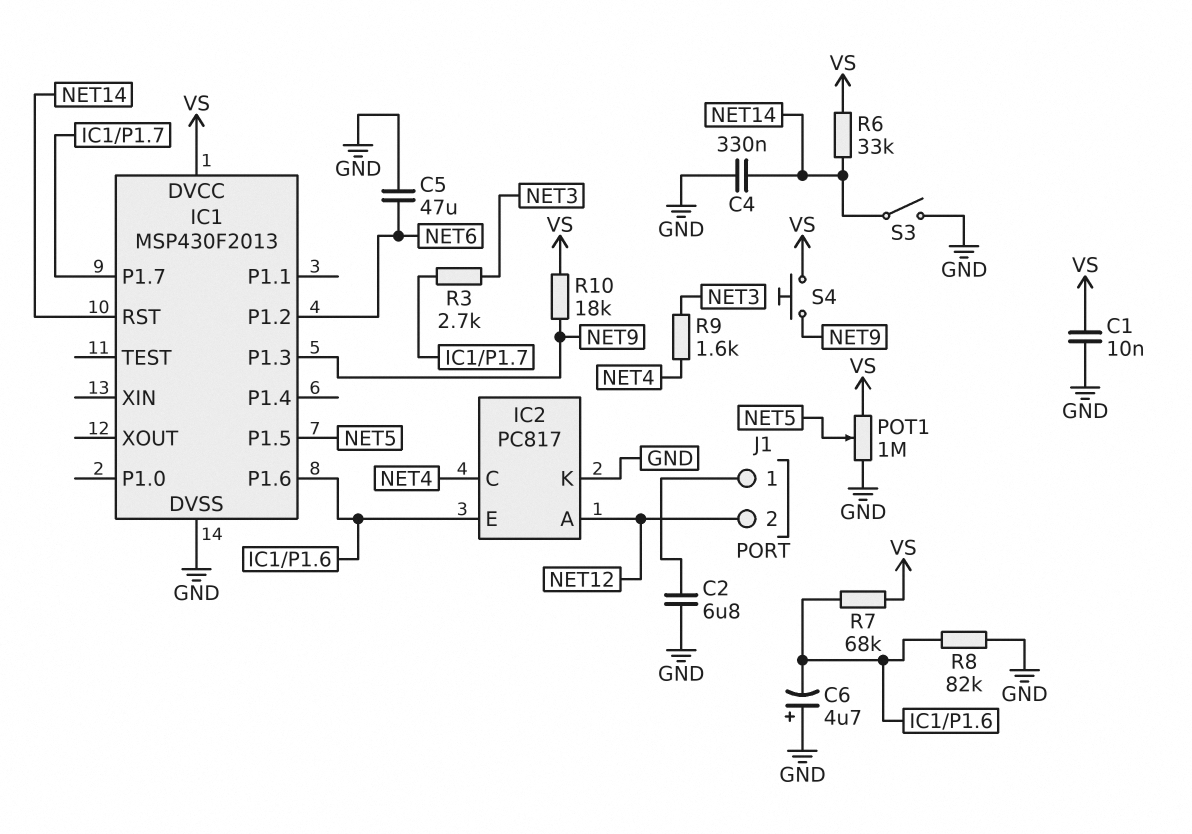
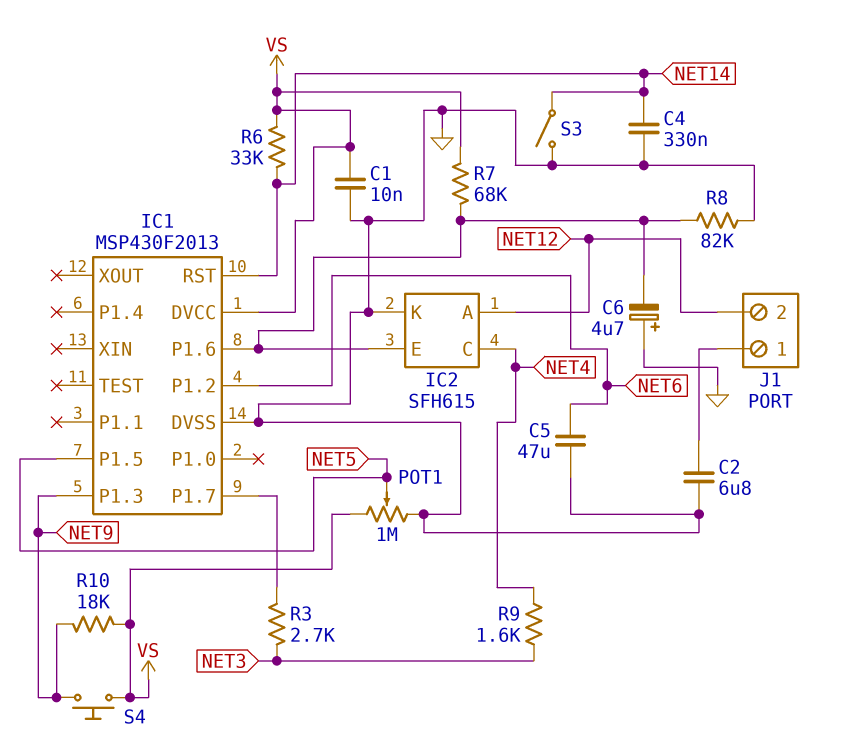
IC2: PC817 -> SFH615

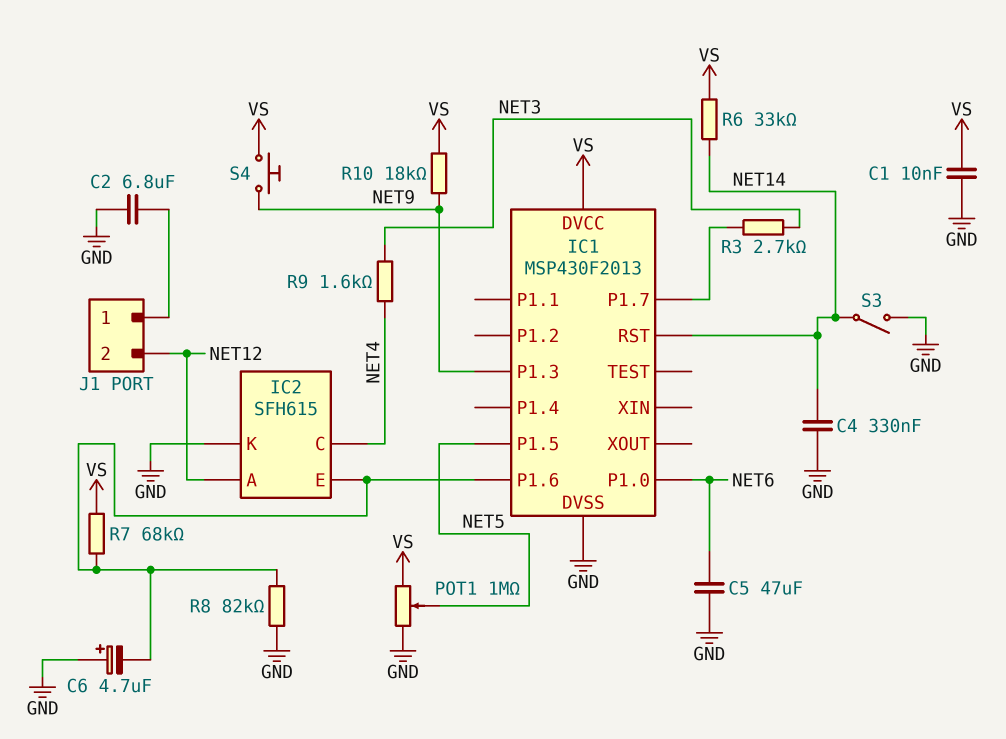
IC1 pin P1.0: none -> NET6
IC1 pin P1.2: NET6 -> none

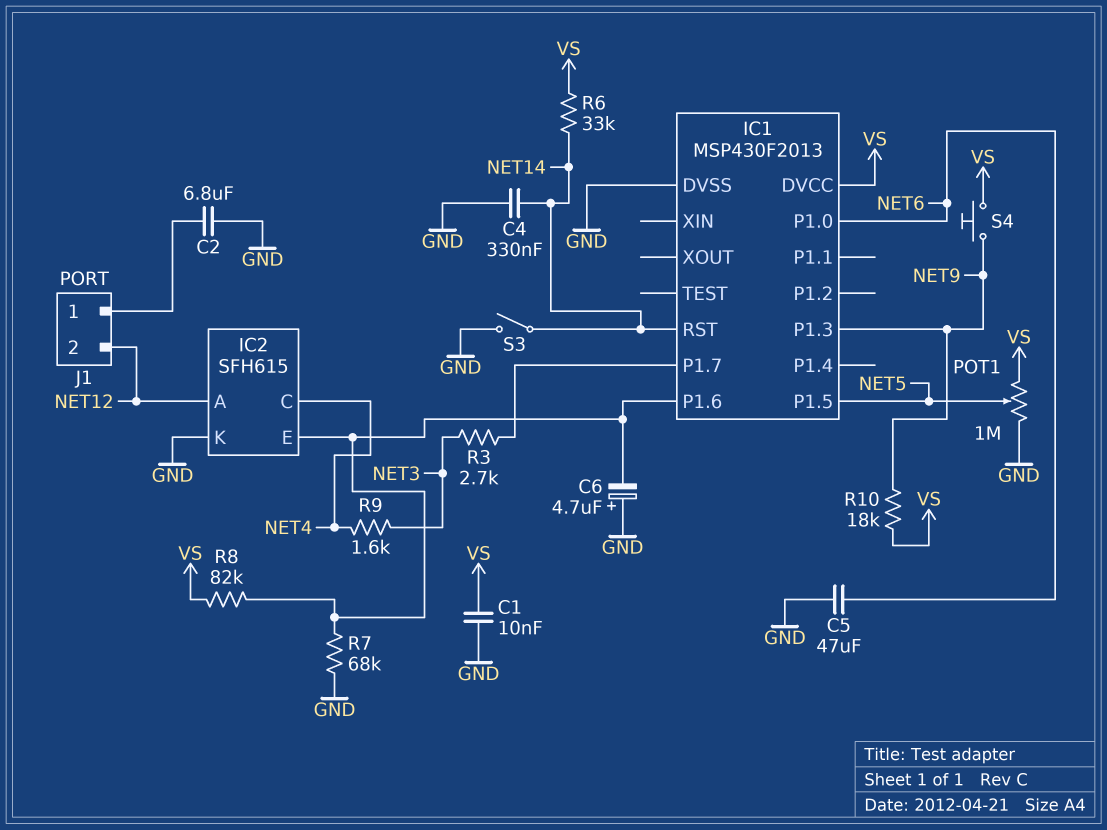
R7: 68k (IC1/P1.6, VS) -> 68k (GND, IC1/P1.6)
R8: 82k (GND, IC1/P1.6) -> 82k (IC1/P1.6, VS)

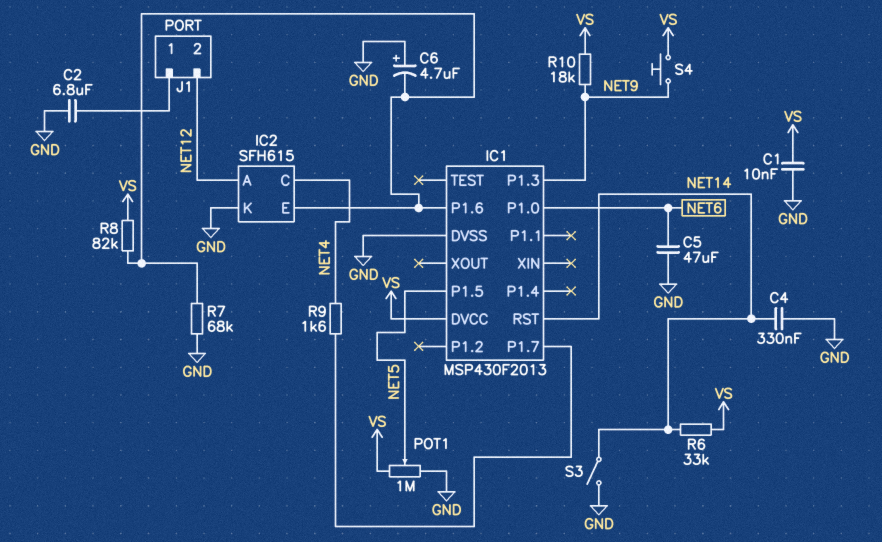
R3: 2.7k (IC1/P1.7, NET3) -> none
R9: 1.6k (NET3, NET4) -> 1.6k (IC1/P1.7, NET4)

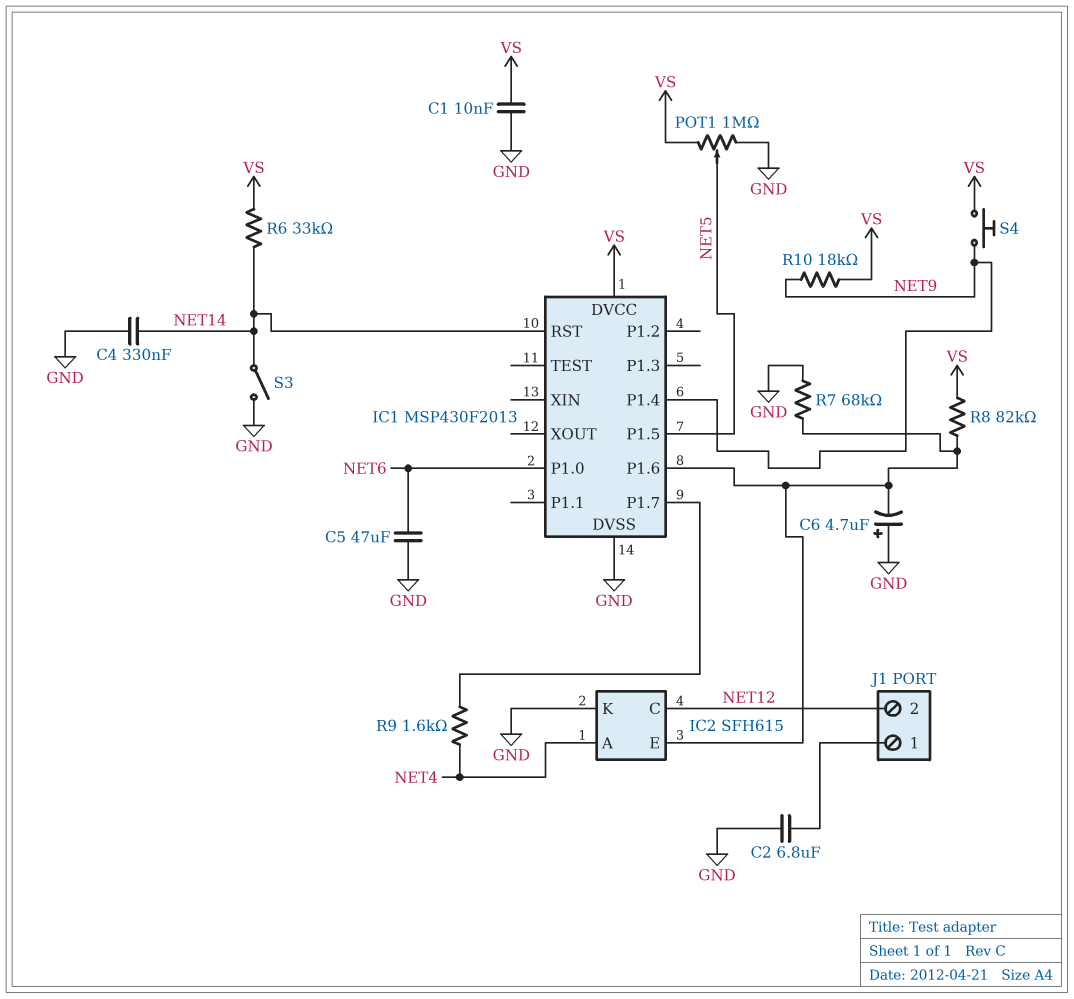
IC1 pin P1.3: NET9 -> none
IC1 pin P1.4: none -> NET9
IC2 pin A: NET12 -> NET4
IC2 pin C: NET4 -> NET12

